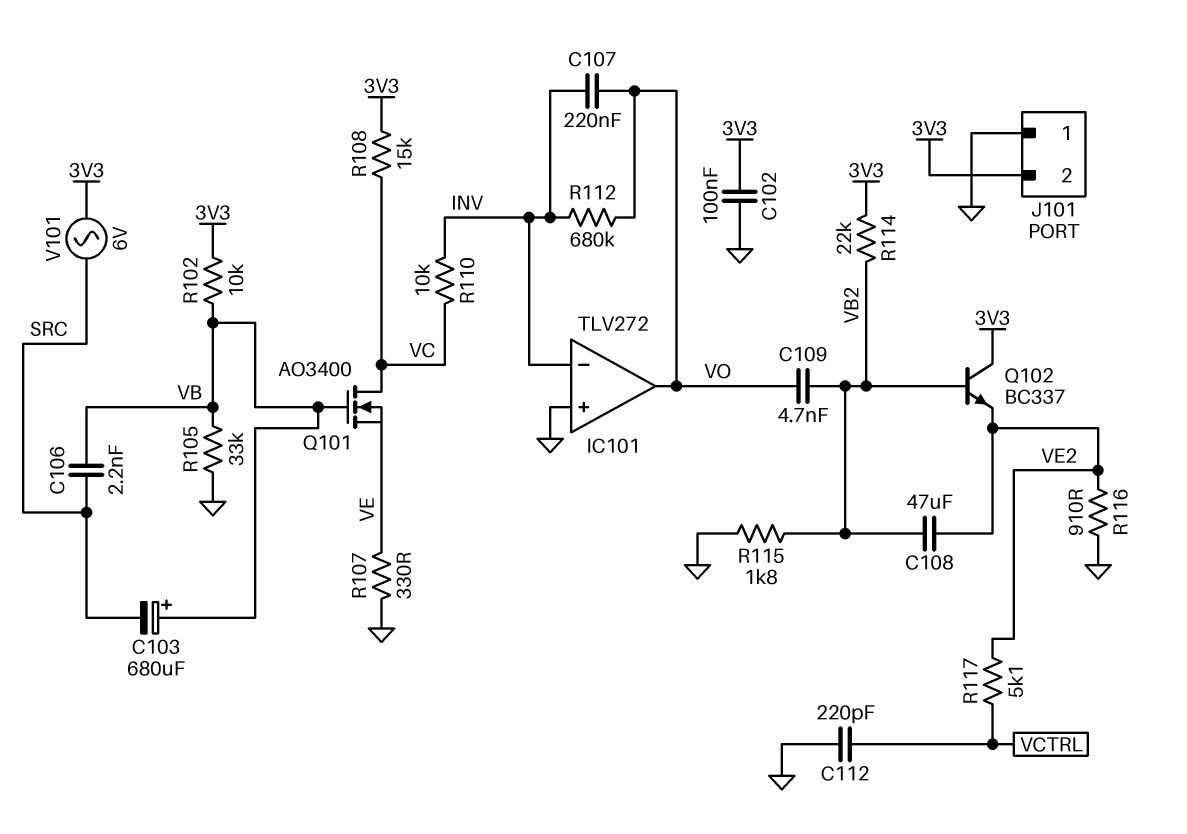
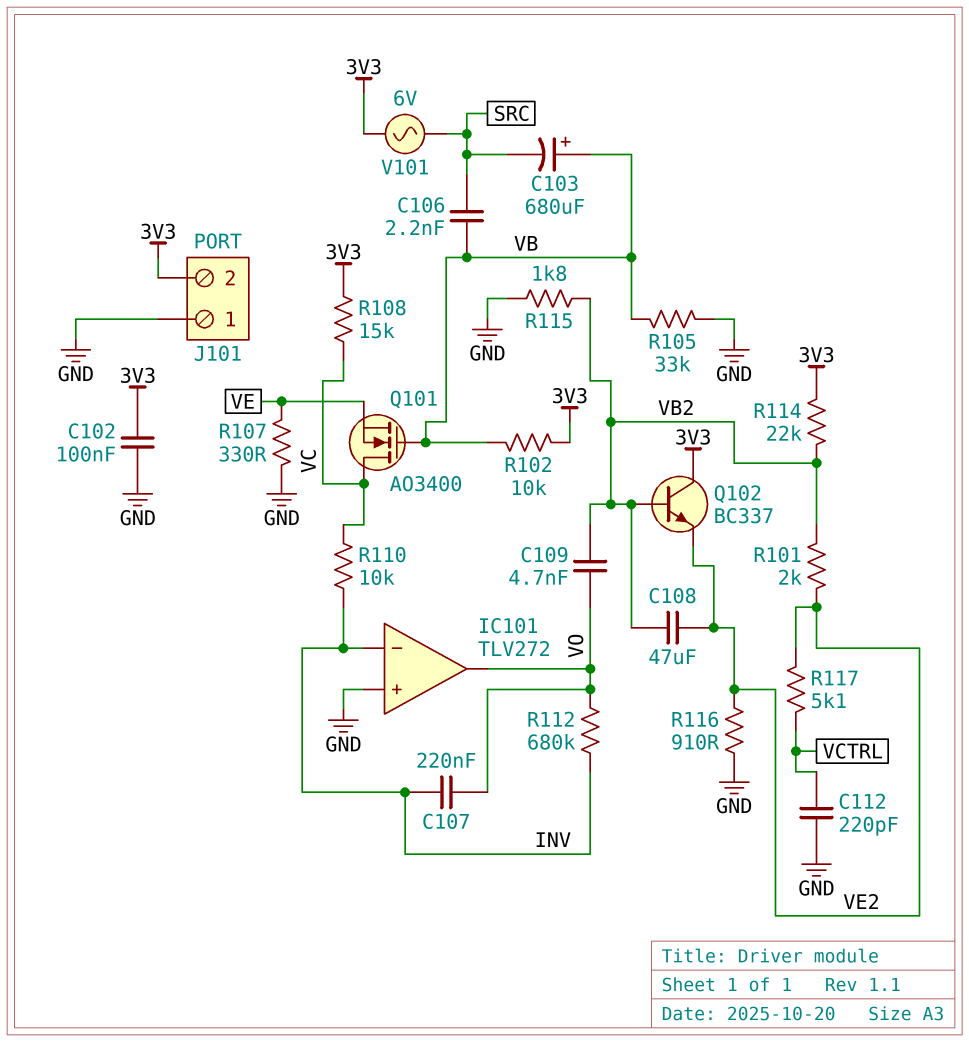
R101: none -> 2k (VB2, VE2)

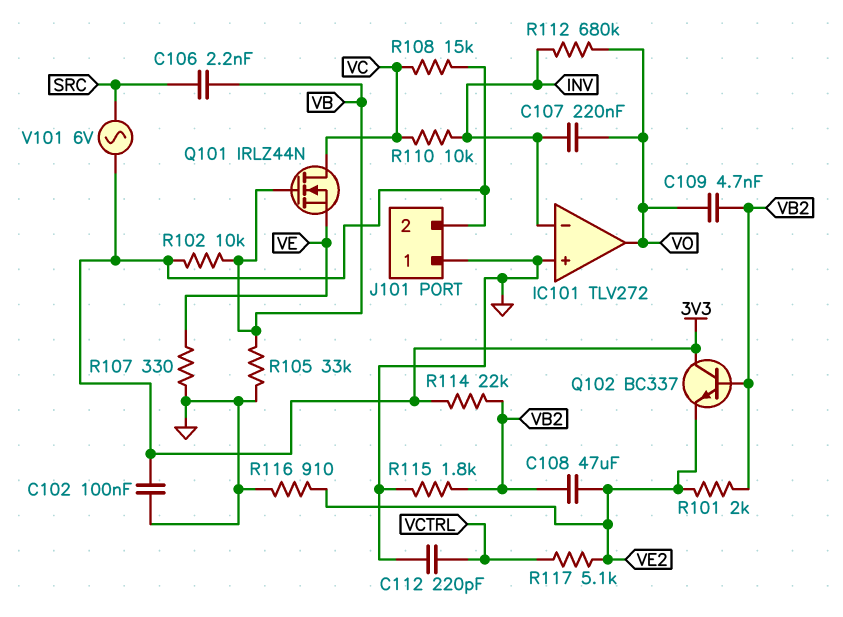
C103: 680uF (plus VB, minus SRC) -> none
Q101: NMOS AO3400 (G VB, D VC, S VE) -> NMOS IRLZ44N (G VB, D VC, S VE)

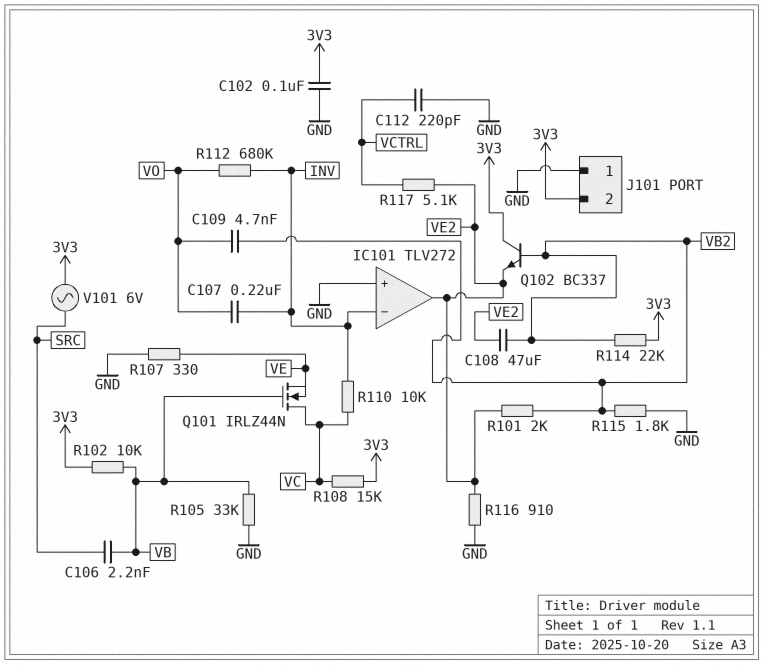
IC101 pin out: VO -> VE2

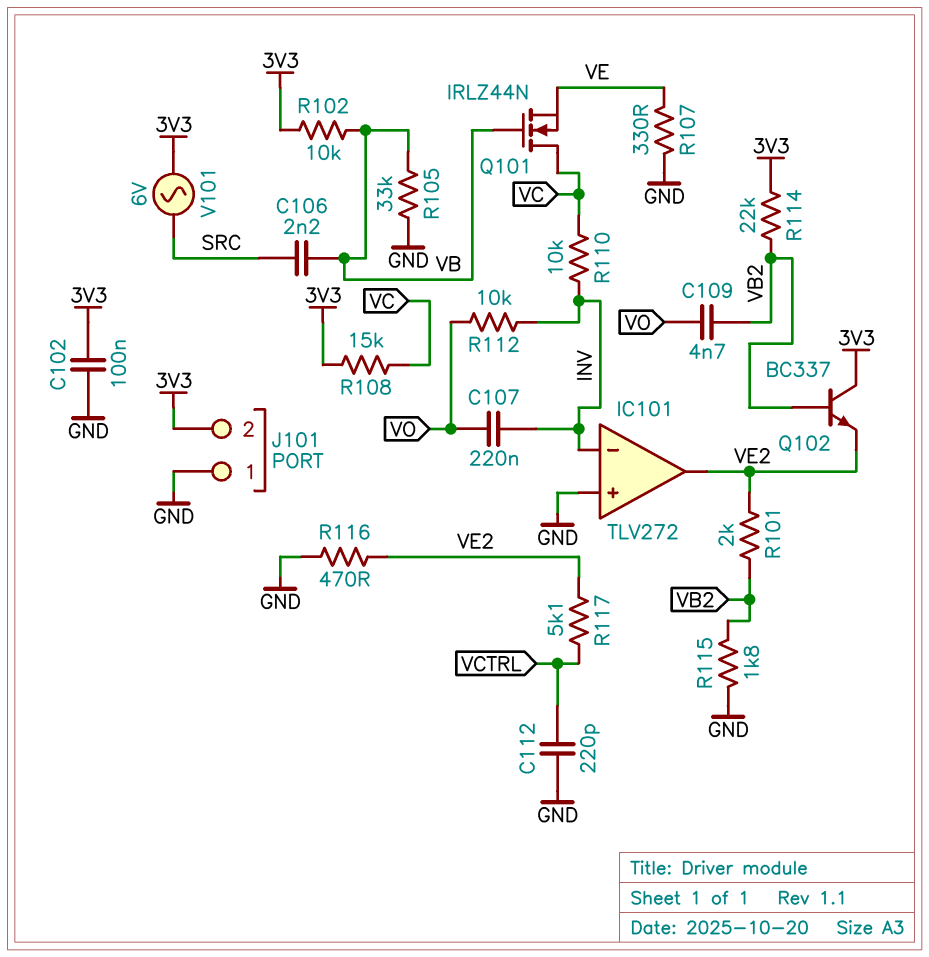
C108: 47uF (VB2, VE2) -> none
R112: 680k (INV, VO) -> 10k (INV, VO)
R116: 910 (GND, VE2) -> 470 (GND, VE2)

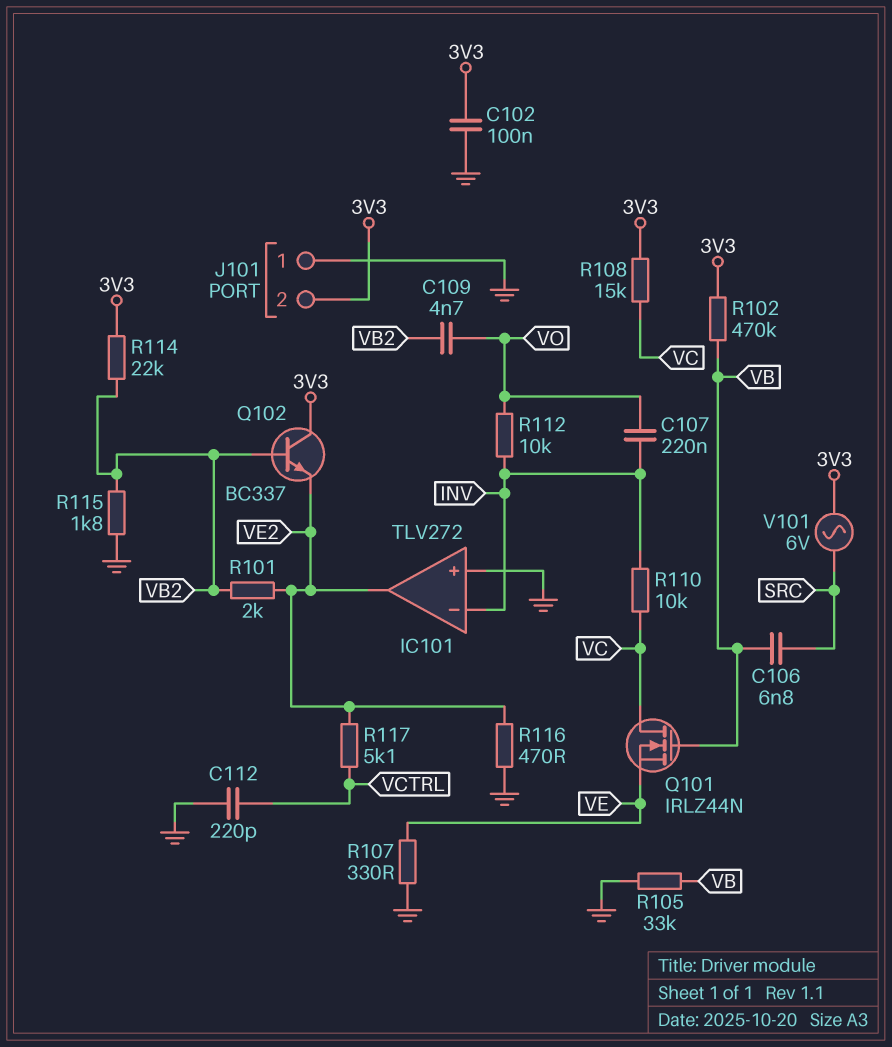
C106: 2.2nF (SRC, VB) -> 6.8nF (SRC, VB)
R102: 10k (3V3, VB) -> 470k (3V3, VB)

